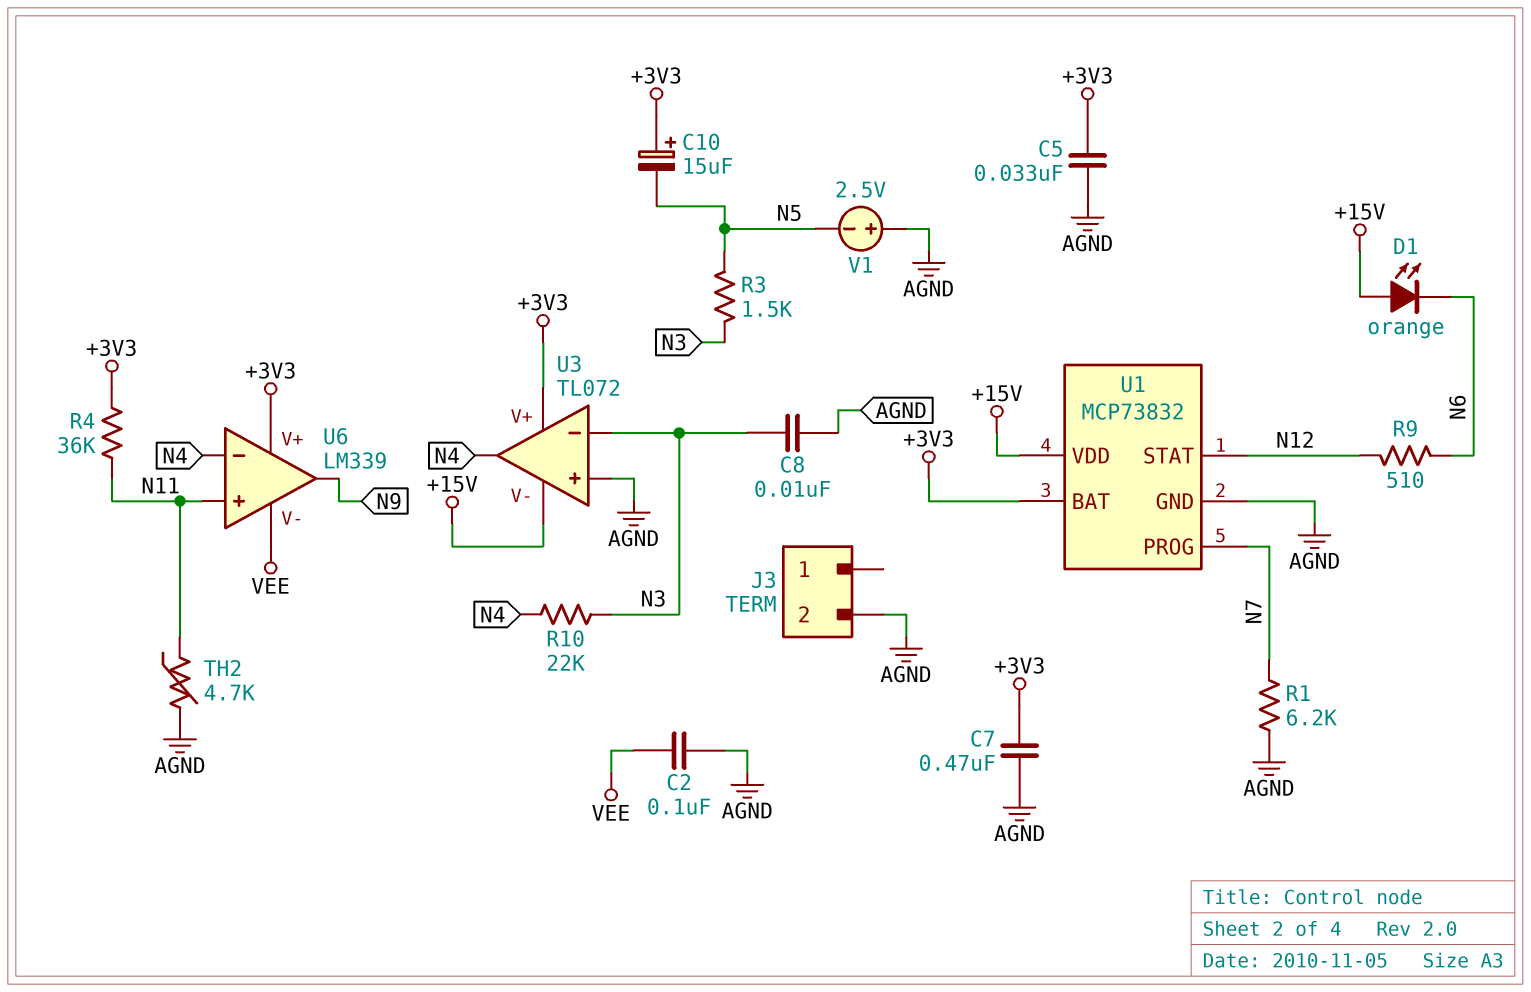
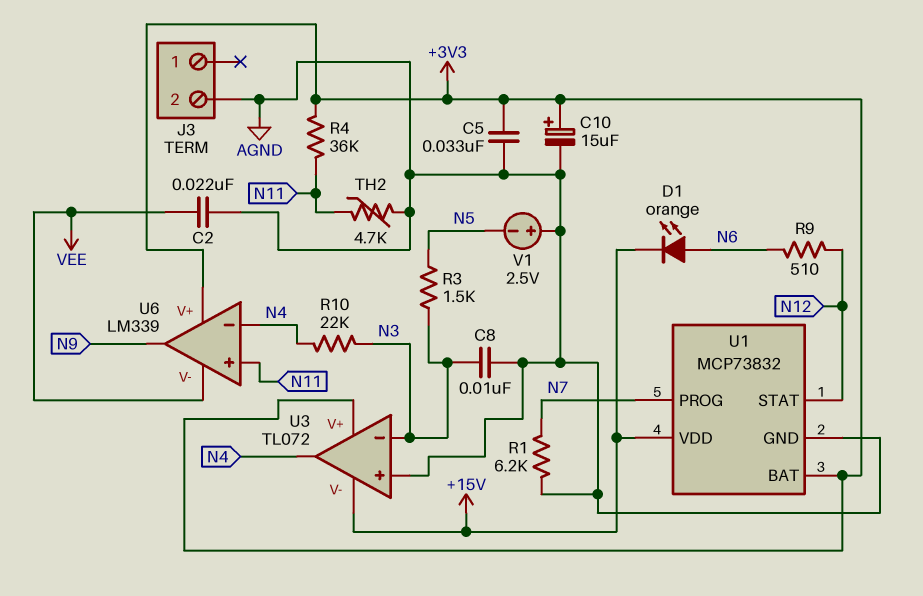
C2: 100nF (AGND, VEE) -> 22nF (AGND, VEE)
C7: 470nF (+3V3, AGND) -> none
C10: 15uF (plus +3V3, minus N5) -> 15uF (plus +3V3, minus AGND)
D1: LED orange (A +15V, K N6) -> LED orange (A N6, K +15V)

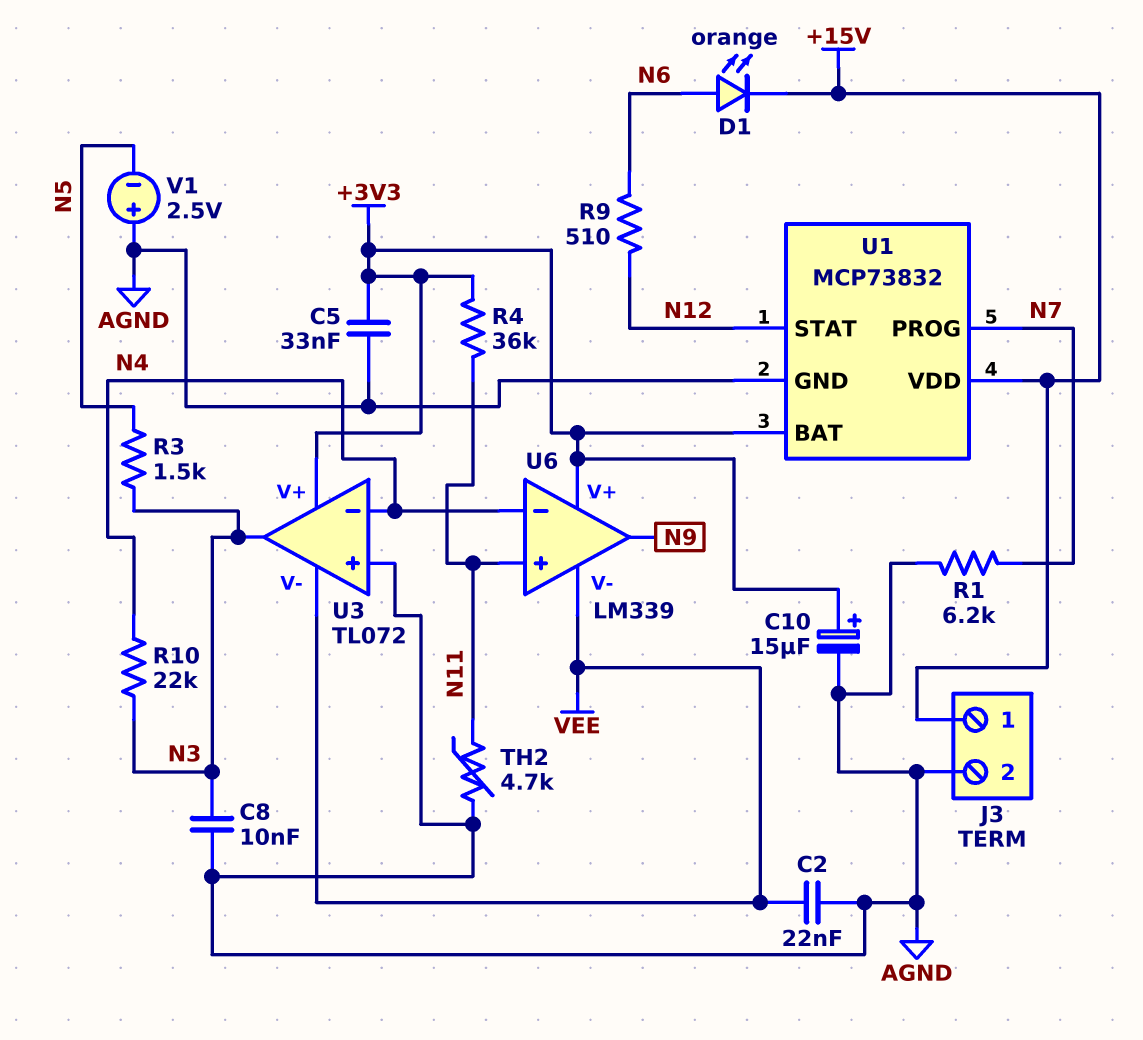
J3 pin 1: none -> +15V
U3 pin V-: +15V -> VEE
U3 pin in-: N3 -> N4
U3 pin out: N4 -> N3

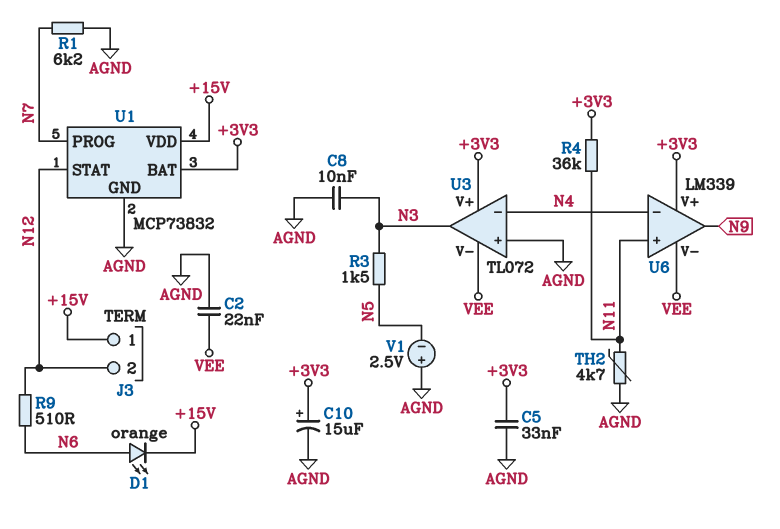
J3 pin 2: AGND -> N12
R10: 22k (N3, N4) -> none

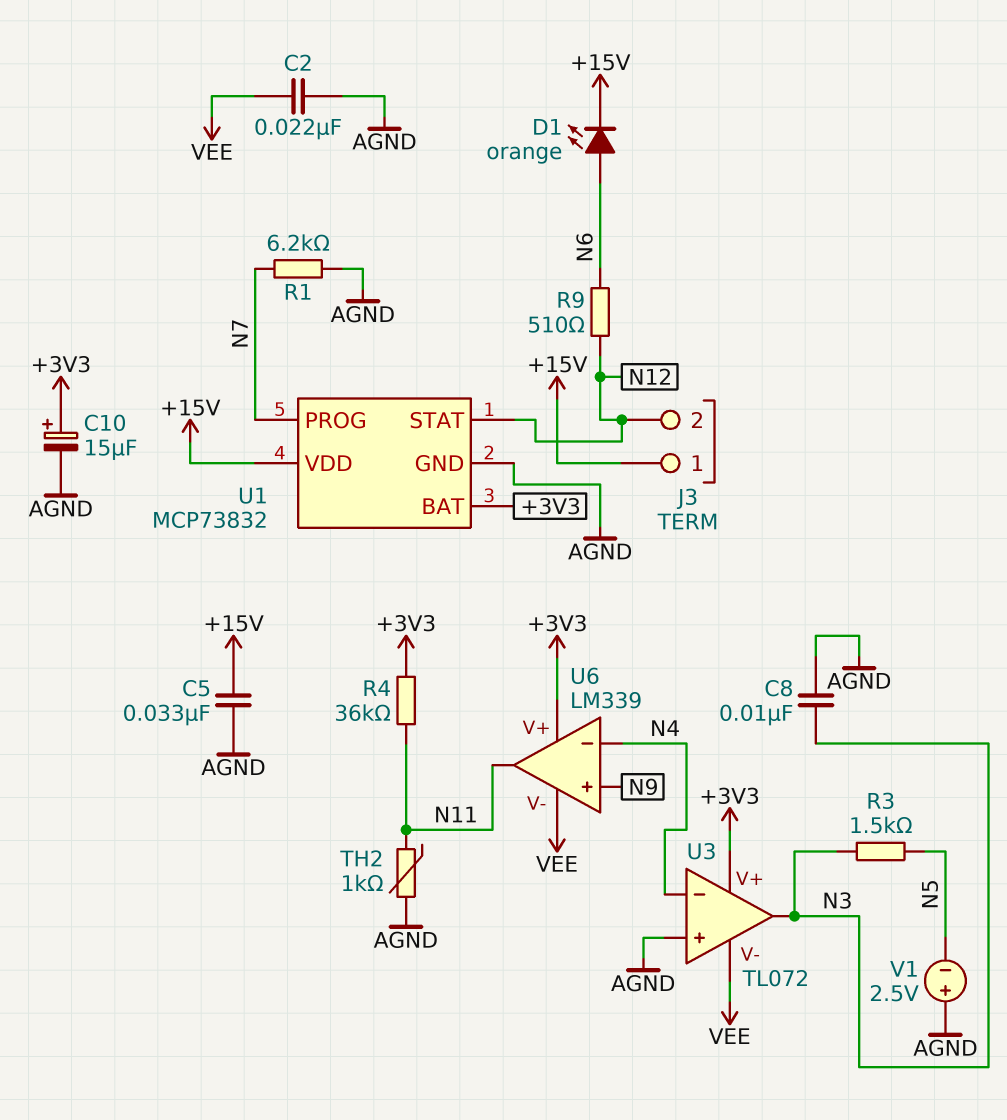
C5: 33nF (+3V3, AGND) -> 33nF (+15V, AGND)
TH2: 4.7k (AGND, N11) -> 1k (AGND, N11)
U6 pin in+: N11 -> N9
U6 pin out: N9 -> N11

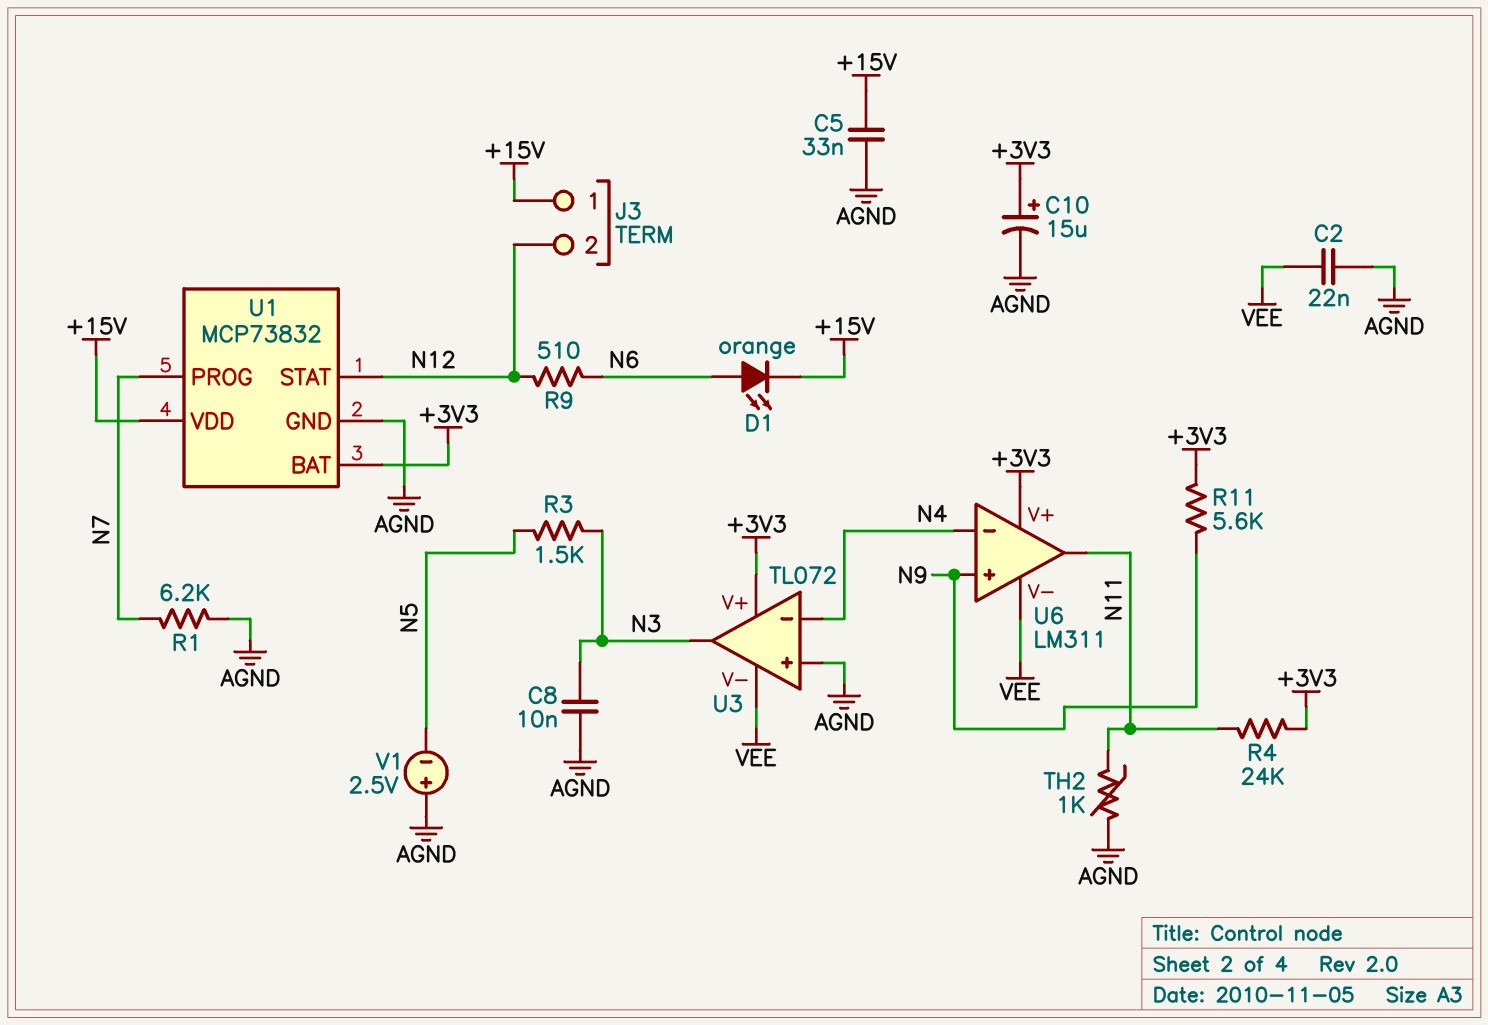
R4: 36k (+3V3, N11) -> 24k (+3V3, N11)
R11: none -> 5.6k (+3V3, N9)
U6: LM339 -> LM311

